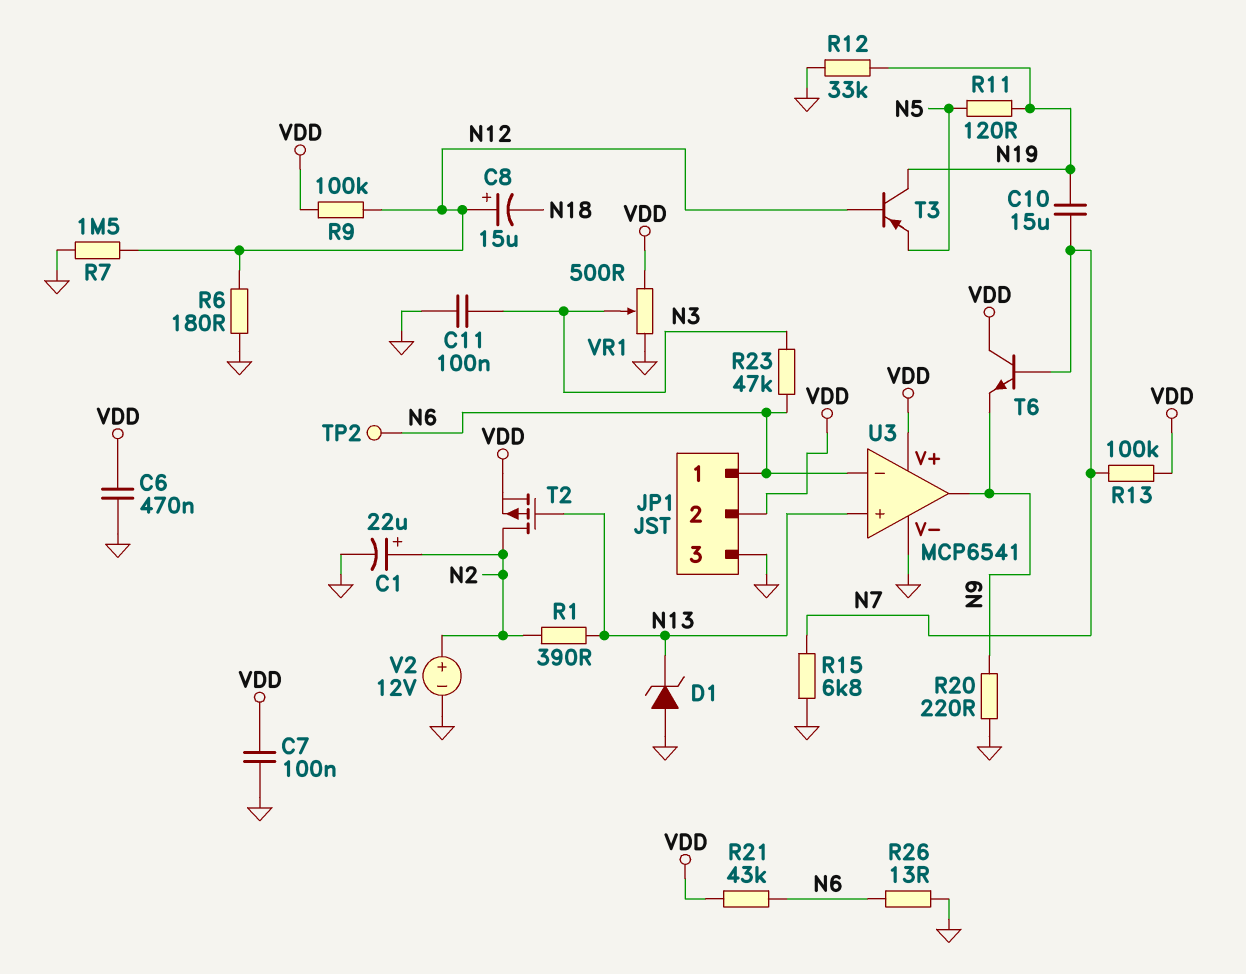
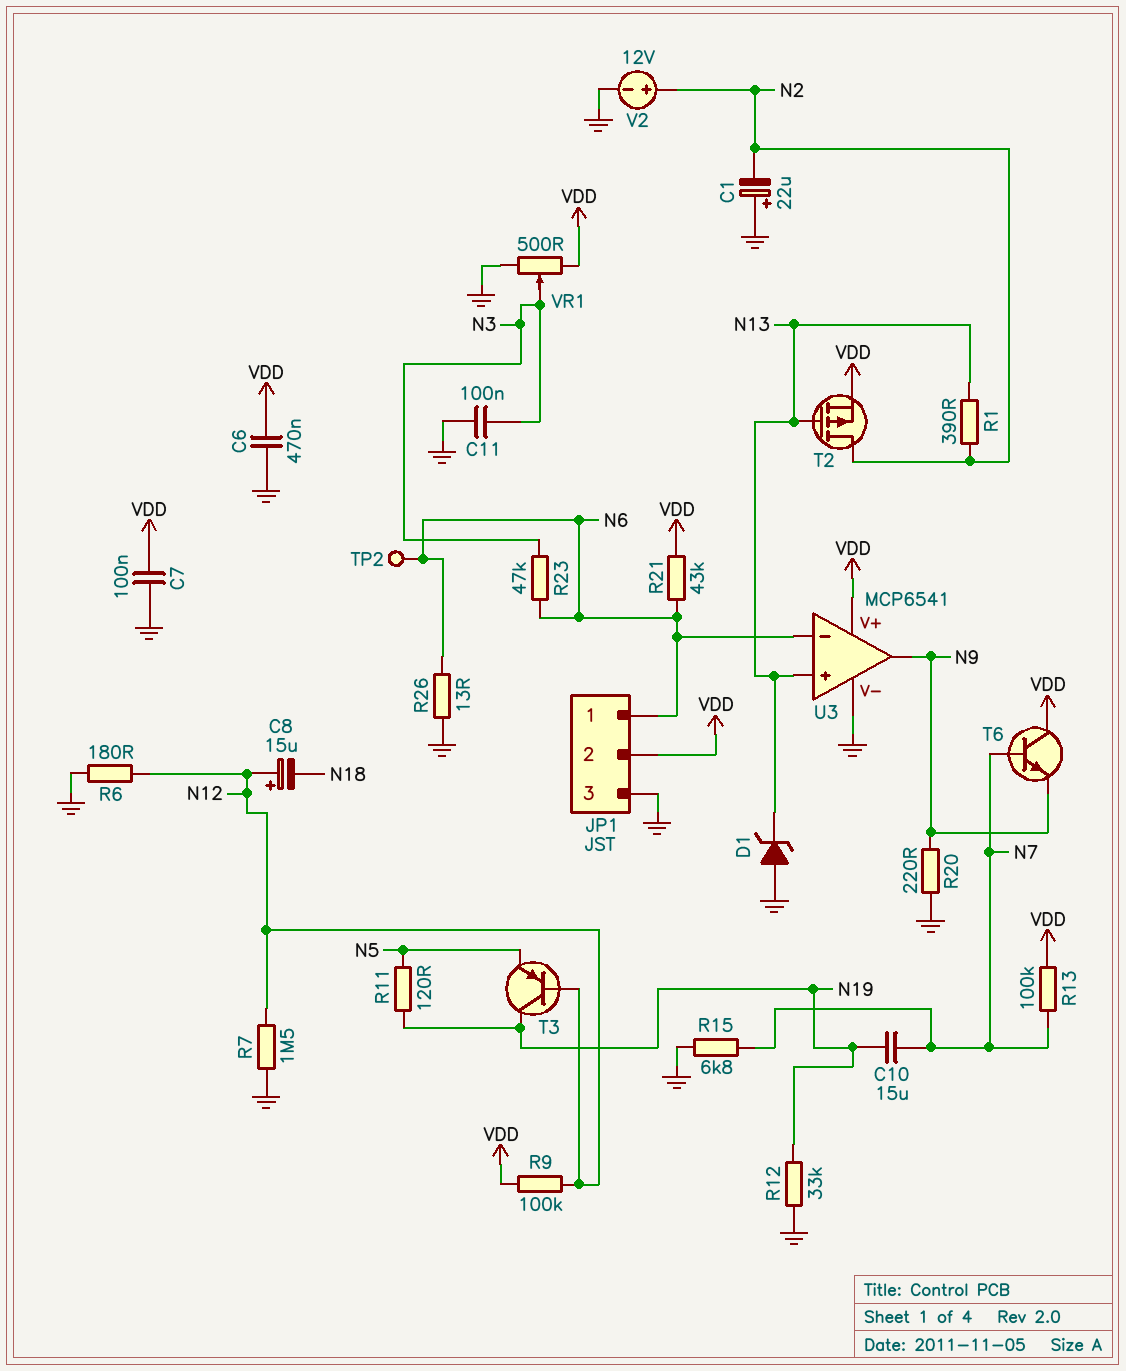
C1: 22uF (plus N2, minus GND) -> 22uF (plus GND, minus N2)

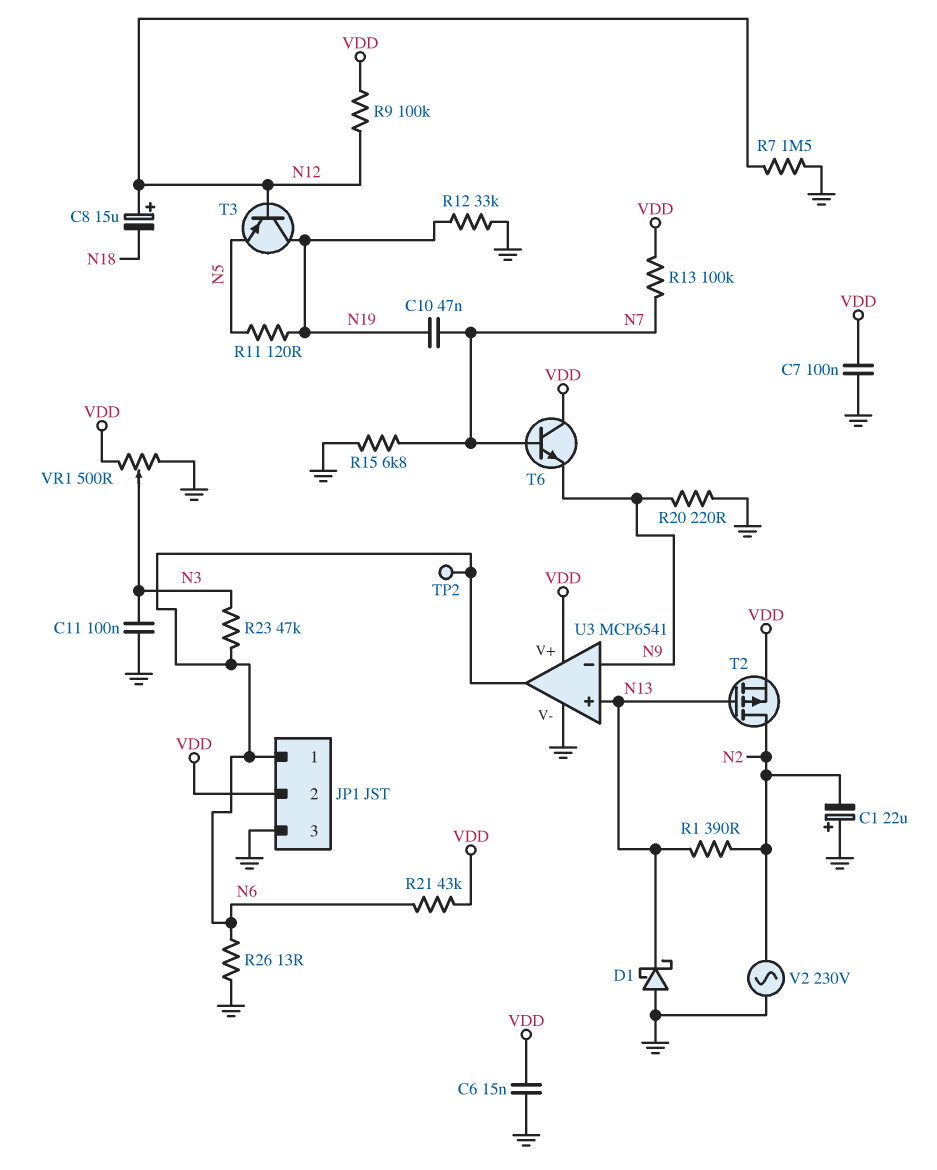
C6: 470nF (GND, VDD) -> 15nF (GND, VDD)
C10: 15uF (N7, N19) -> 47nF (N7, N19)
D1: zener (A GND, K N13) -> schottky (A GND, K N13)
R6: 180 (GND, N12) -> none
U3 pin in-: N6 -> N9
U3 pin out: N9 -> N6
V2: 12V (plus N2, minus GND) -> AC 230V (GND, N2)

